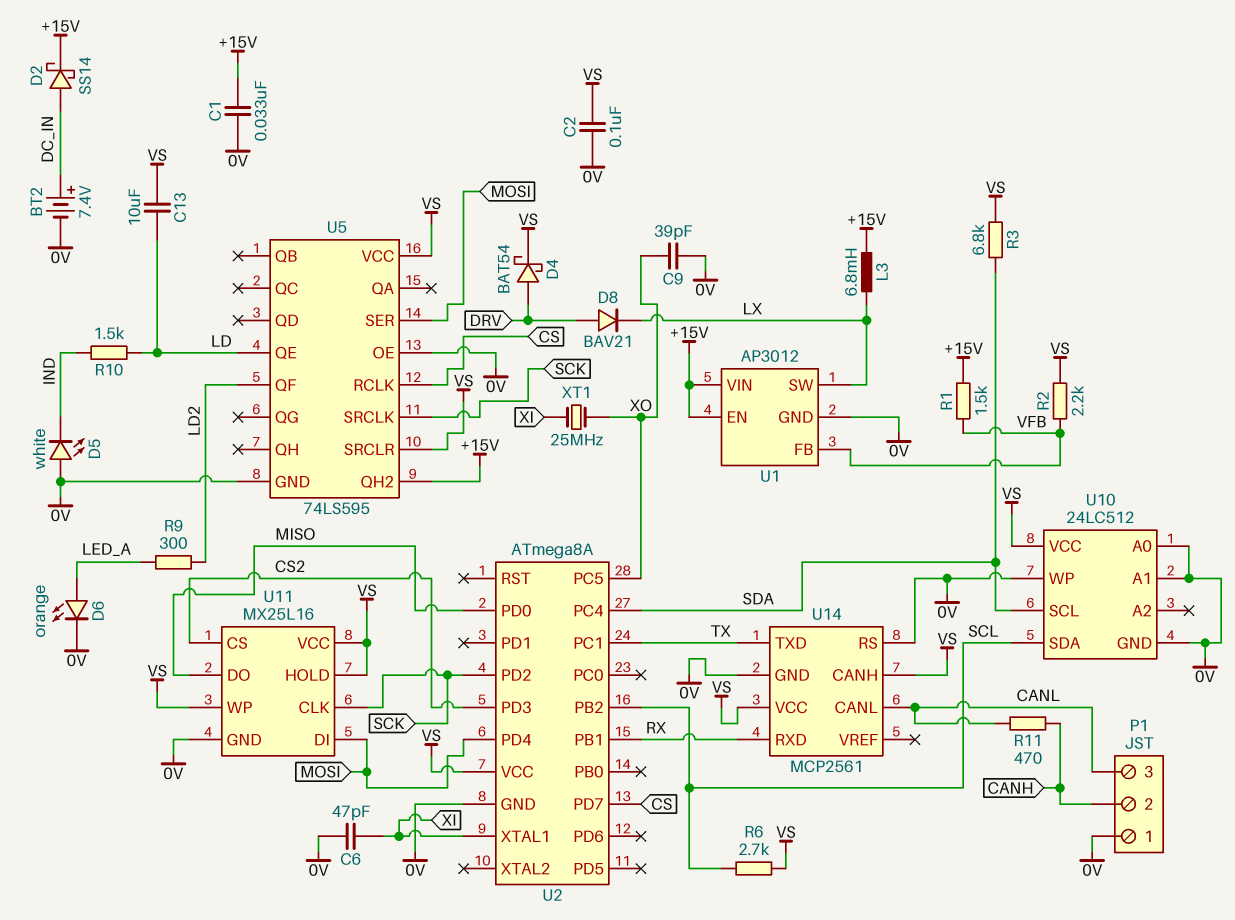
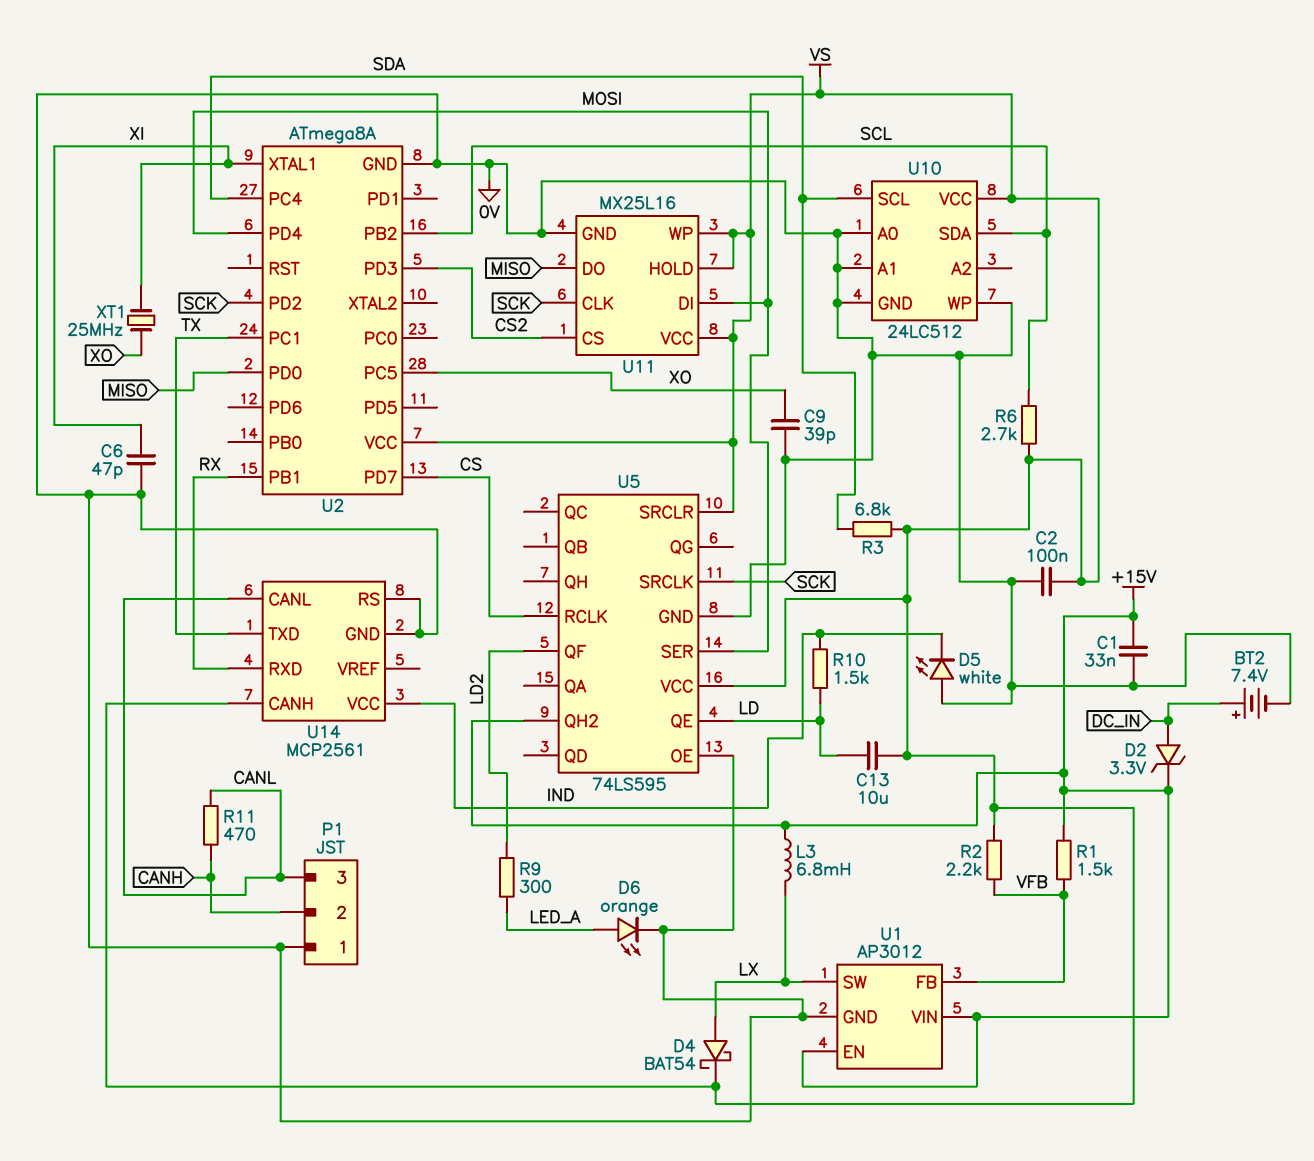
D2: schottky SS14 (A DC_IN, K +15V) -> zener 3.3V (A DC_IN, K +15V)
D4: schottky BAT54 (A DRV, K VS) -> schottky BAT54 (A LX, K VS)
D8: diode BAV21 (A DRV, K LX) -> none
U14 pin VCC: VS -> IND

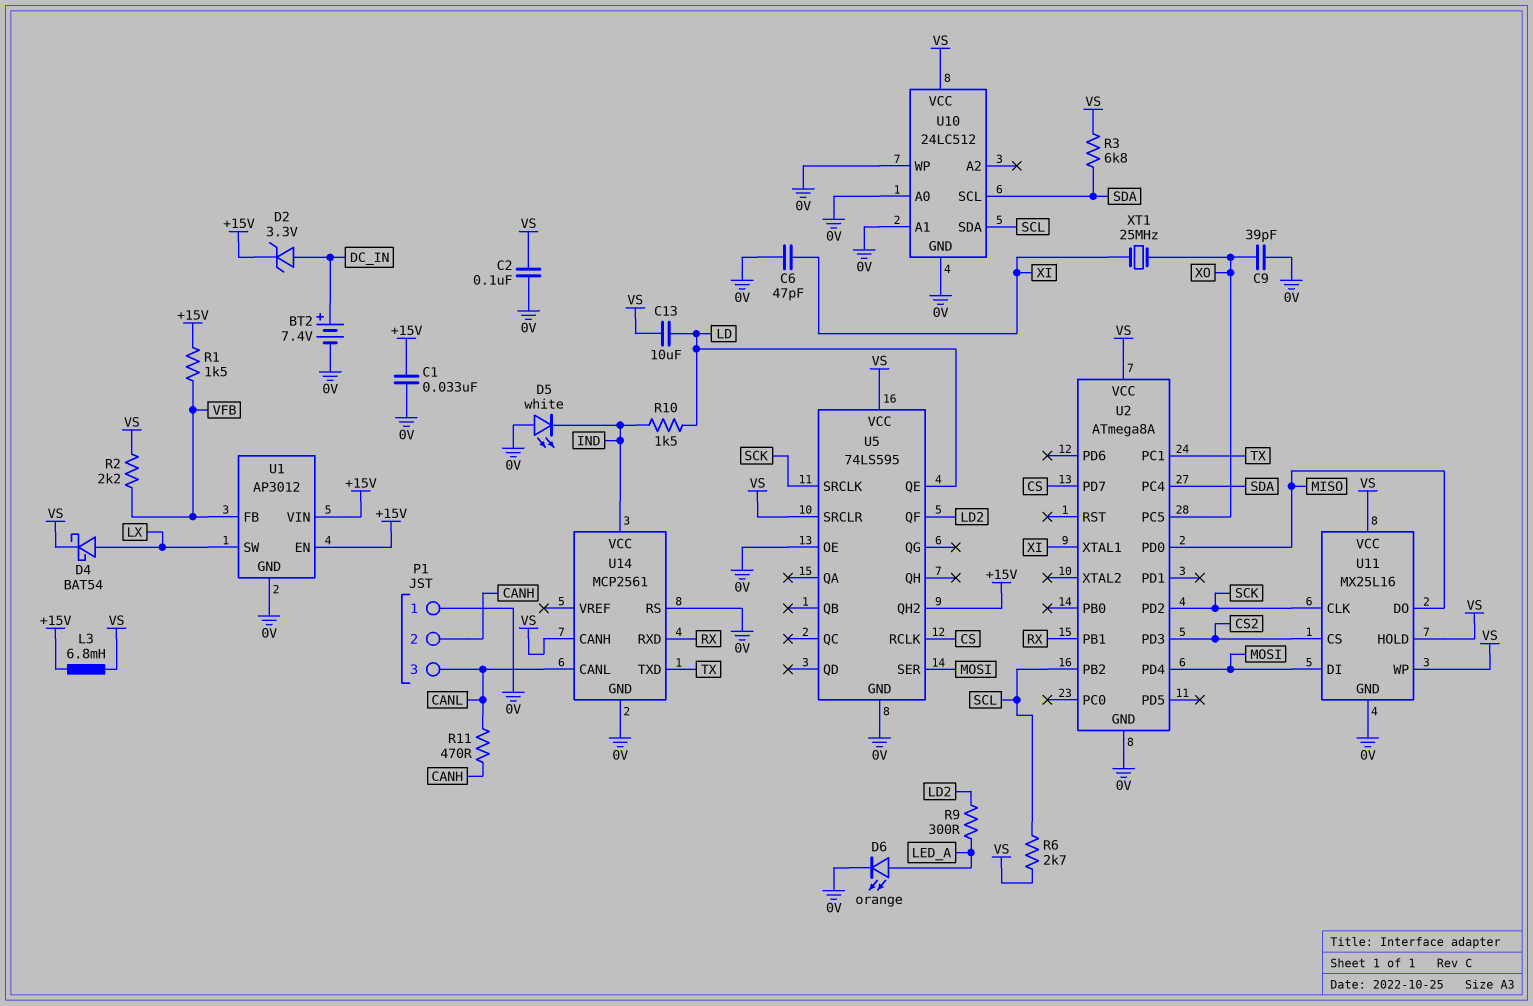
L3: 6.8mH (+15V, LX) -> 6.8mH (+15V, VS)

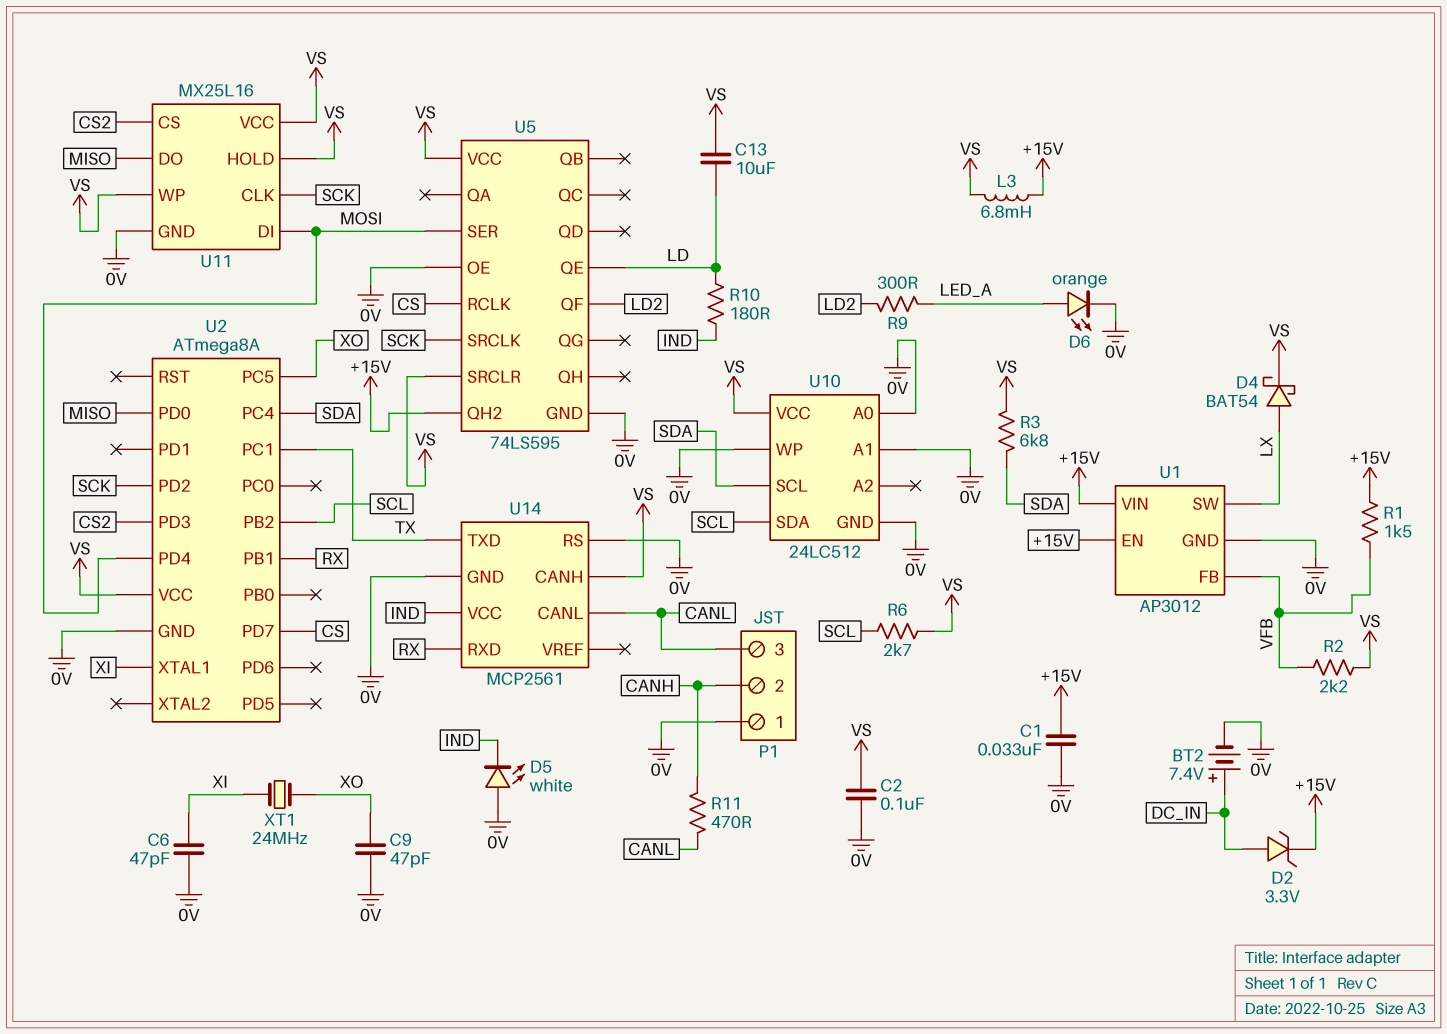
C9: 39pF (0V, XO) -> 47pF (0V, XO)
R10: 1.5k (IND, LD) -> 180 (IND, LD)
XT1: 25MHz (XI, XO) -> 24MHz (XI, XO)

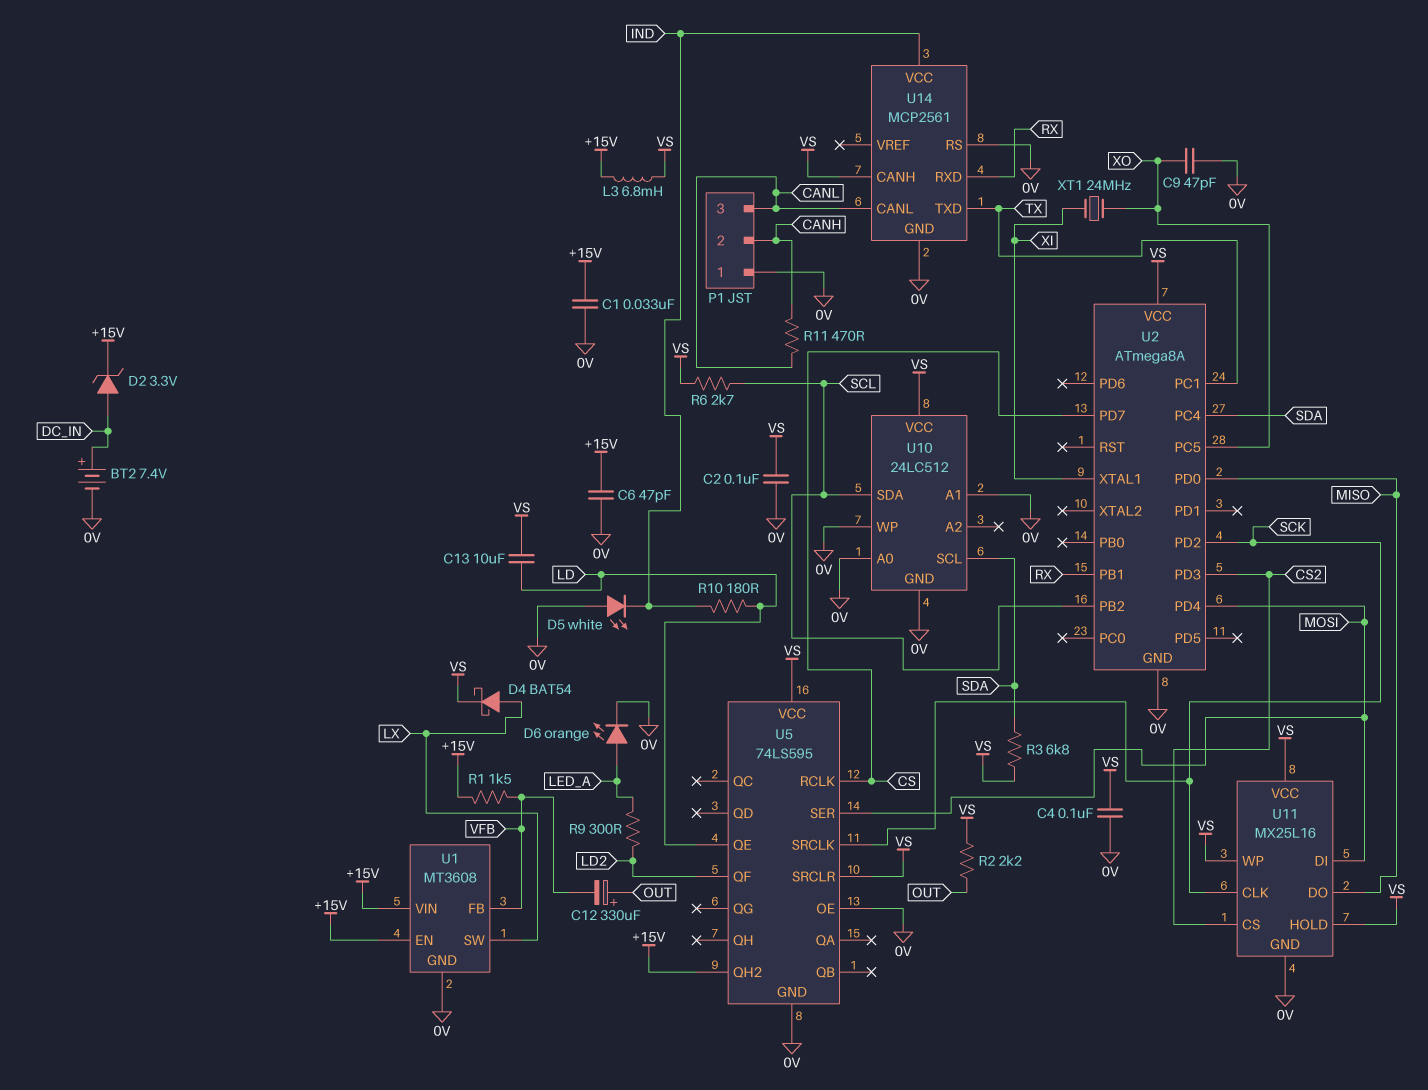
C4: none -> 100nF (0V, VS)
C6: 47pF (0V, XI) -> 47pF (+15V, 0V)
C12: none -> 330uF (plus OUT, minus VFB)
R2: 2.2k (VFB, VS) -> 2.2k (OUT, VS)
U1: AP3012 -> MT3608

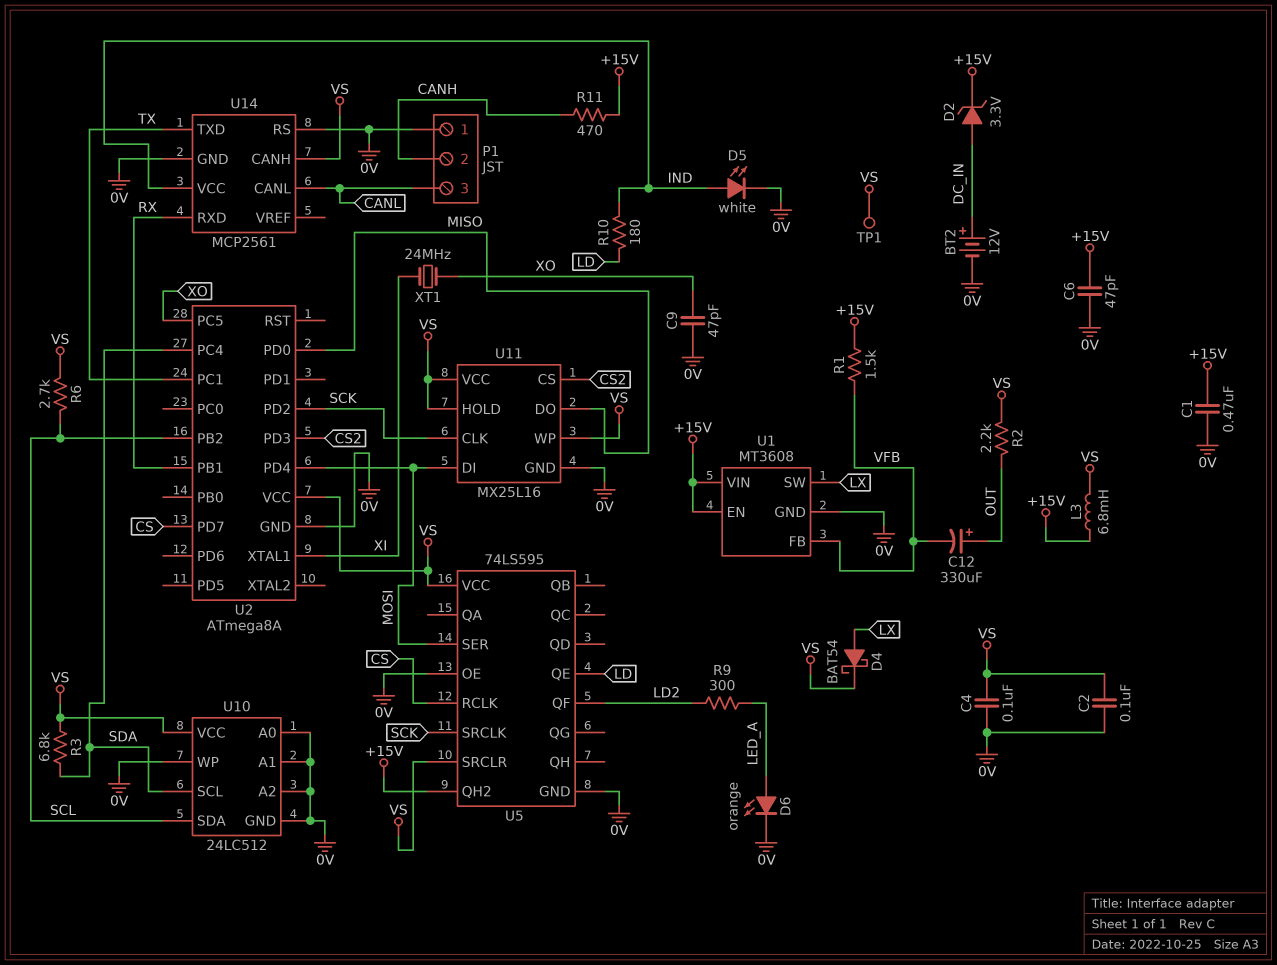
BT2: 7.4V (plus DC_IN, minus 0V) -> 12V (plus DC_IN, minus 0V)
C1: 33nF (+15V, 0V) -> 470nF (+15V, 0V)
C13: 10uF (LD, VS) -> none
D5: LED white (A 0V, K IND) -> LED white (A IND, K 0V)
R11: 470 (CANH, CANL) -> 470 (+15V, CANH)
TP1: none -> test point (VS)
U10 pin A2: none -> 0V

